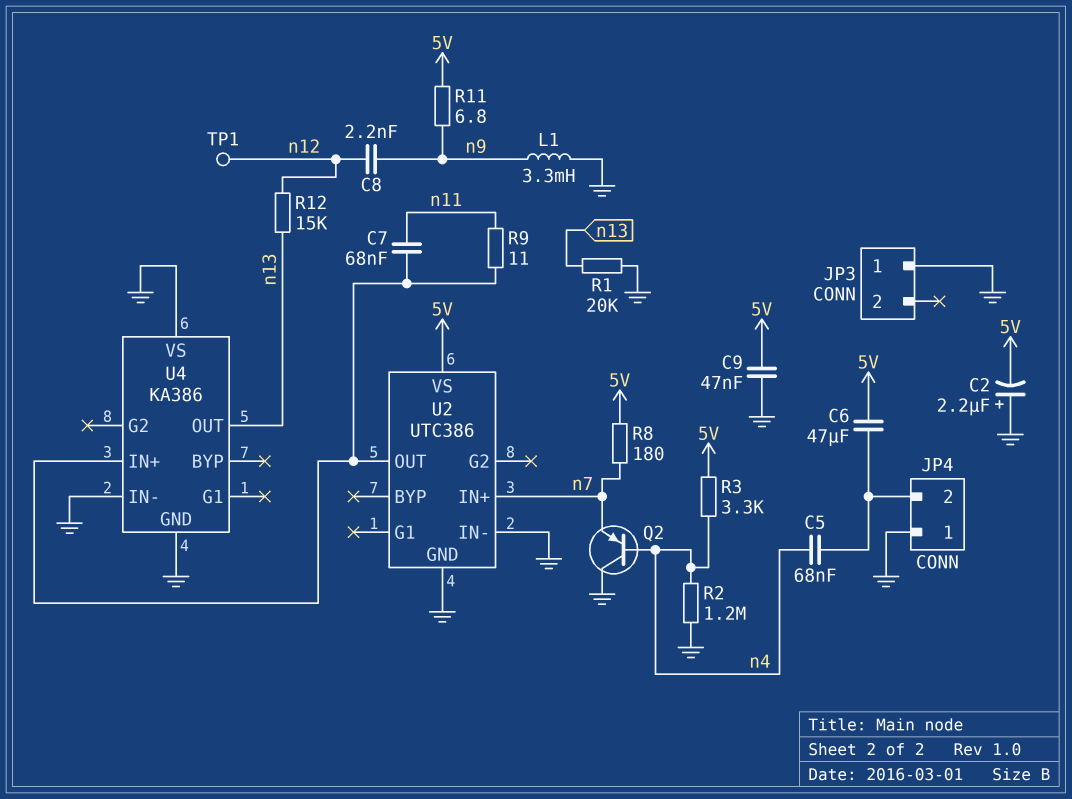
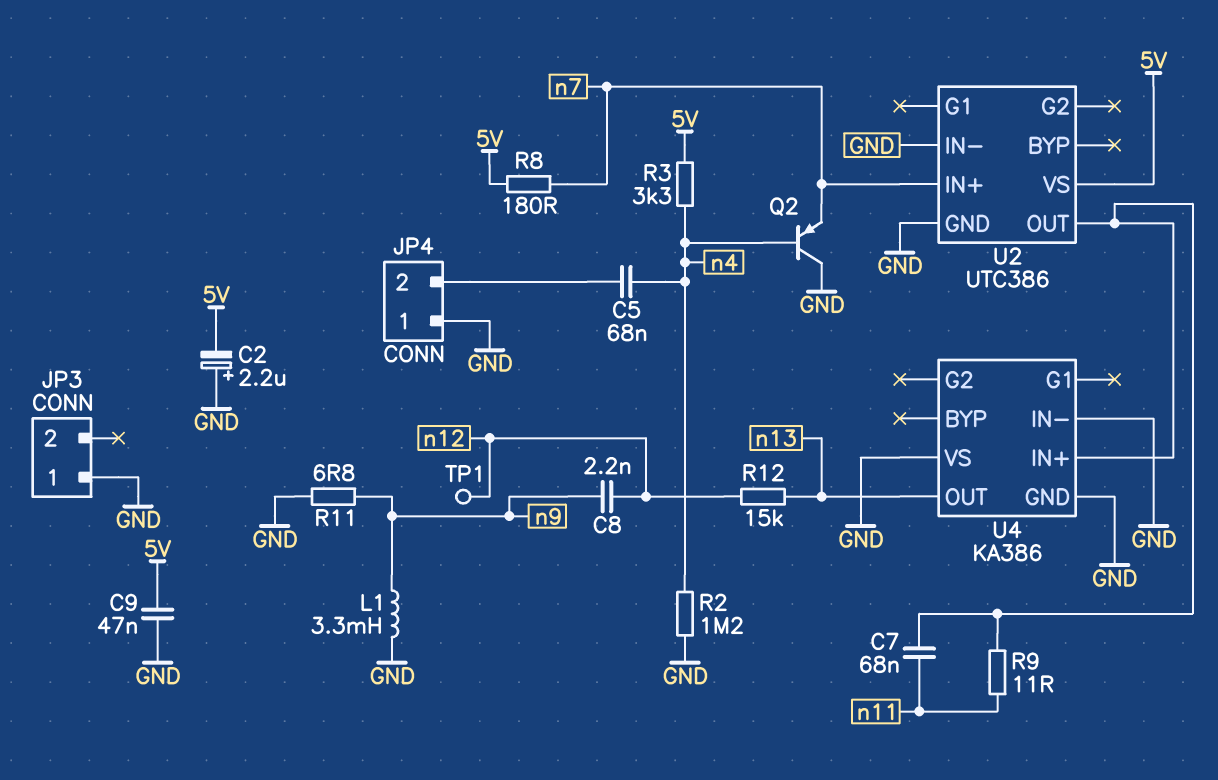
C6: 47uF (5V, JP4/2) -> none
R1: 20k (GND, n13) -> none
R11: 6.8 (5V, n9) -> 6.8 (GND, n9)

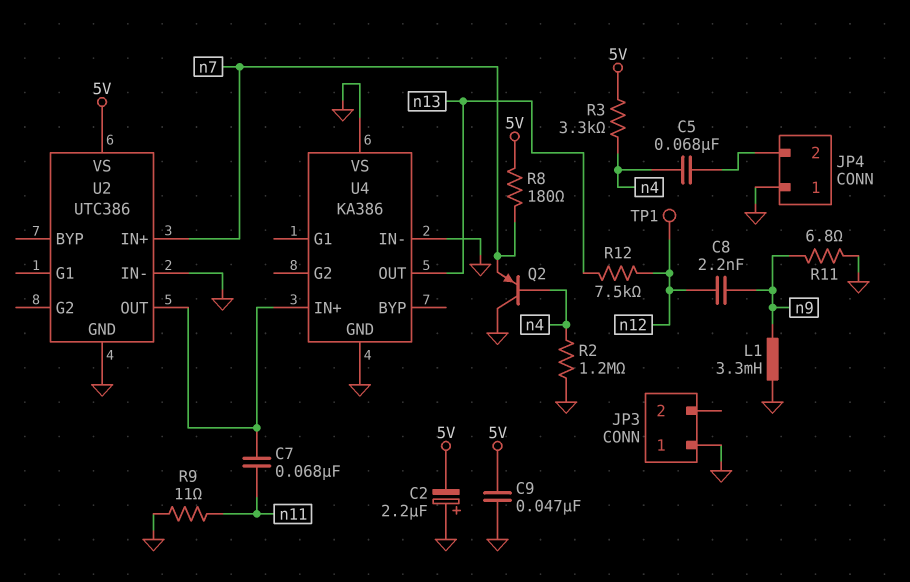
R9: 11 (U2/OUT, n11) -> 11 (GND, n11)
R12: 15k (n12, n13) -> 7.5k (n12, n13)

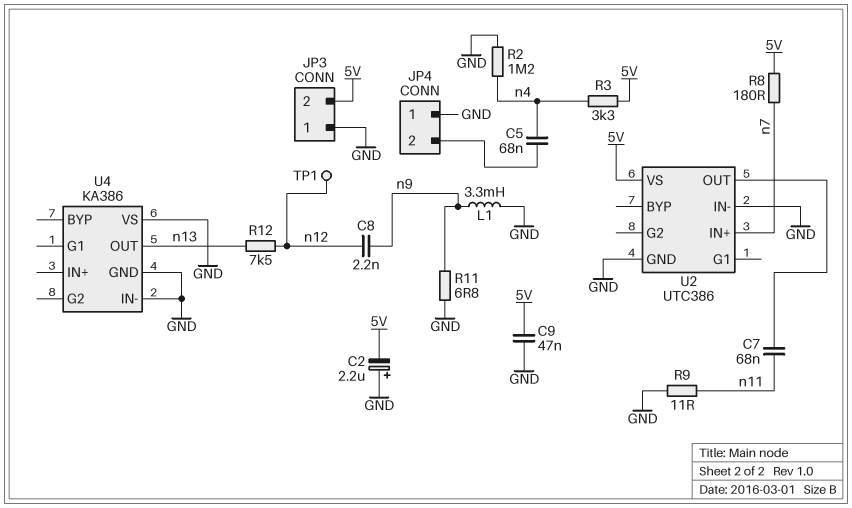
JP3 pin 2: none -> 5V
Q2: PNP (B n4, C GND, E n7) -> none
U4 pin IN+: U2/OUT -> none

